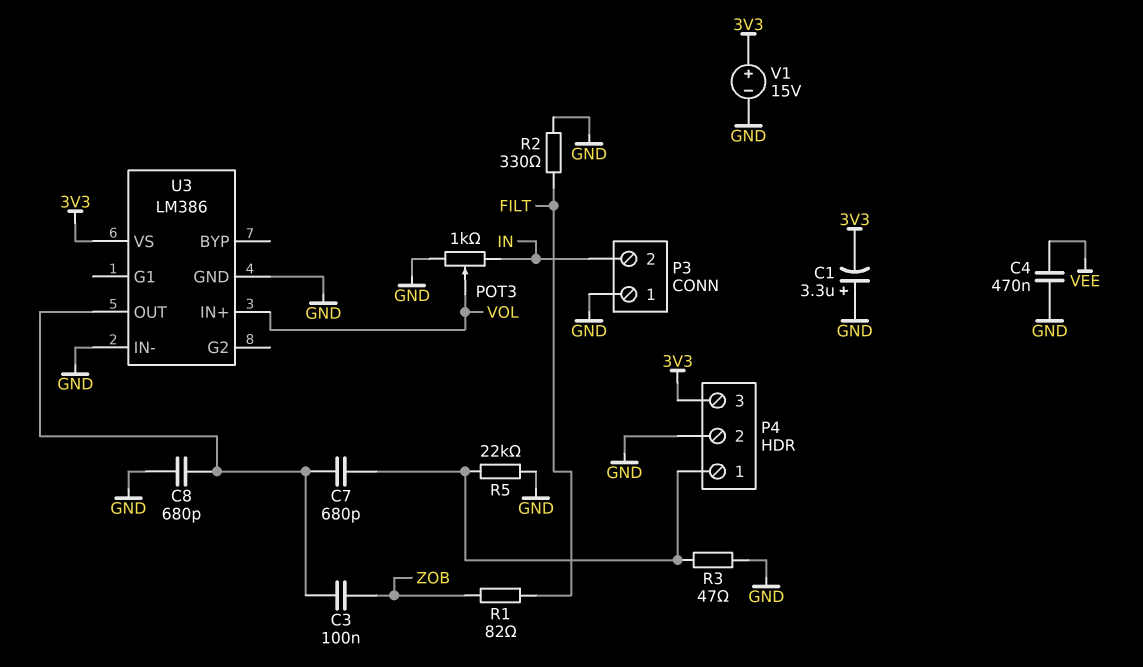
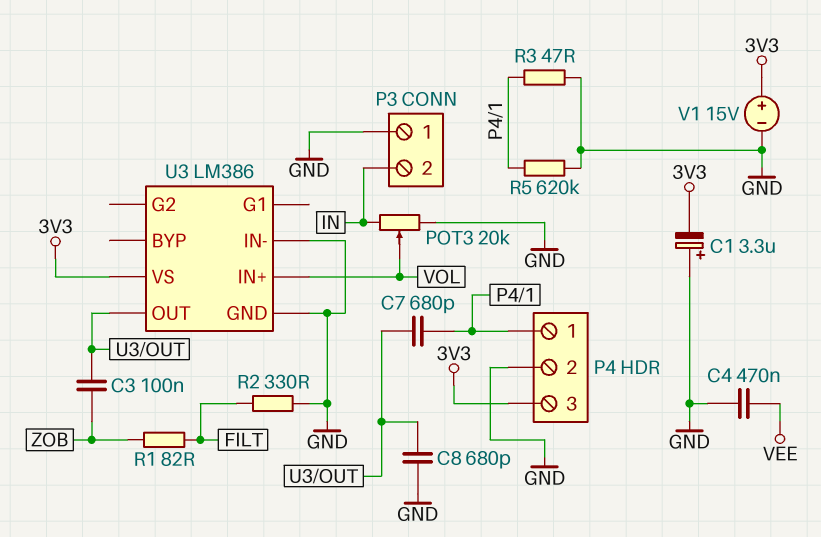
POT3: 1k (GND, IN, wiper VOL) -> 20k (GND, IN, wiper VOL)
R5: 22k (GND, P4/1) -> 620k (GND, P4/1)

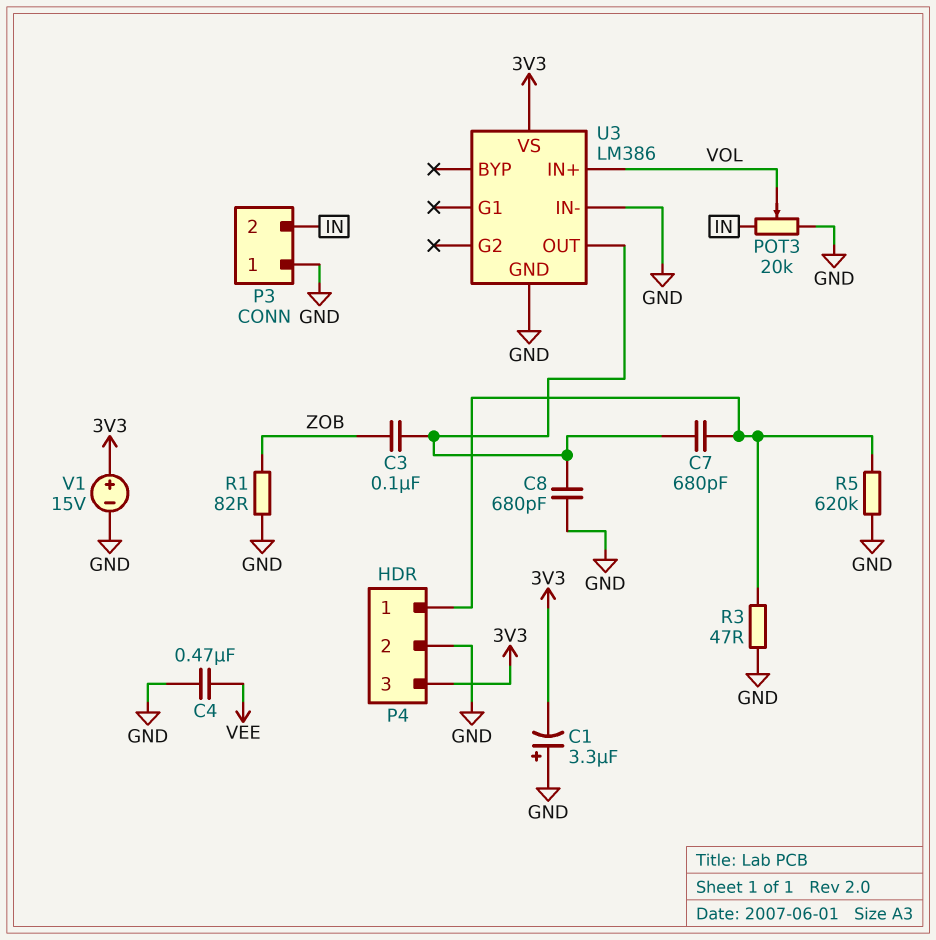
R1: 82 (FILT, ZOB) -> 82 (GND, ZOB)
R2: 330 (FILT, GND) -> none

